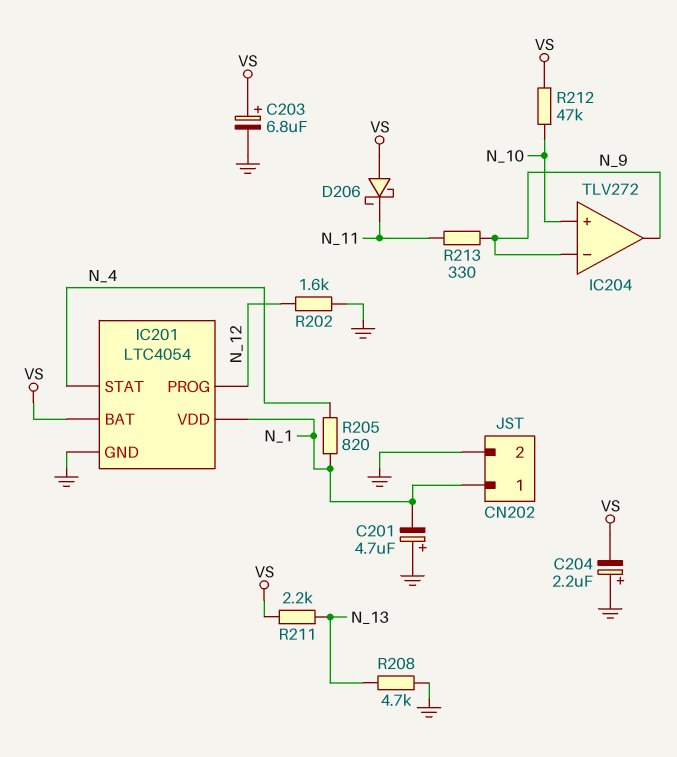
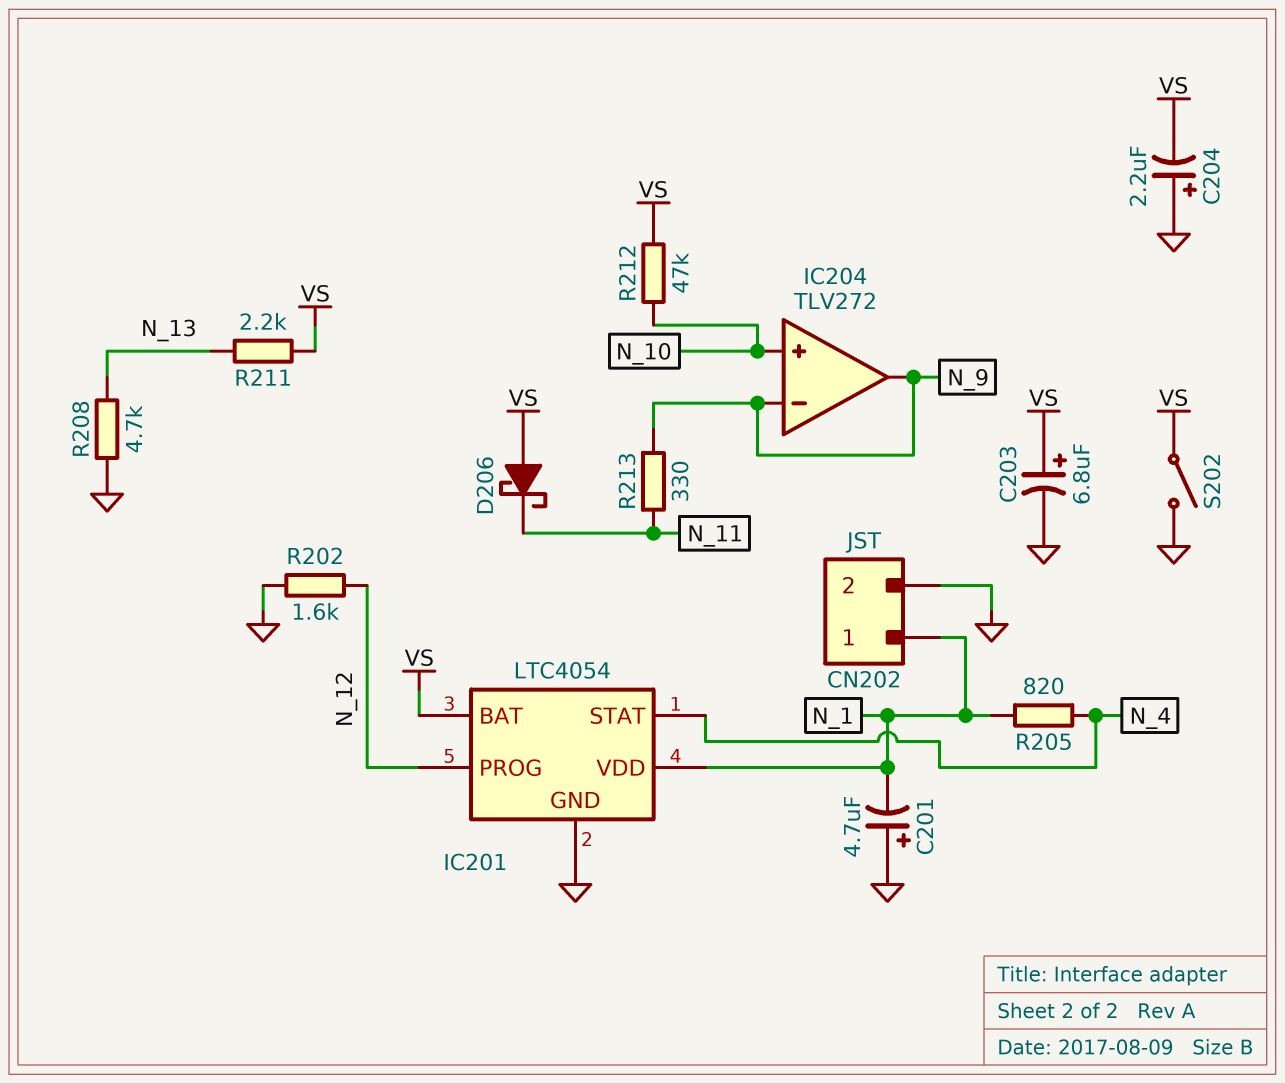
S202: none -> switch (GND, VS)

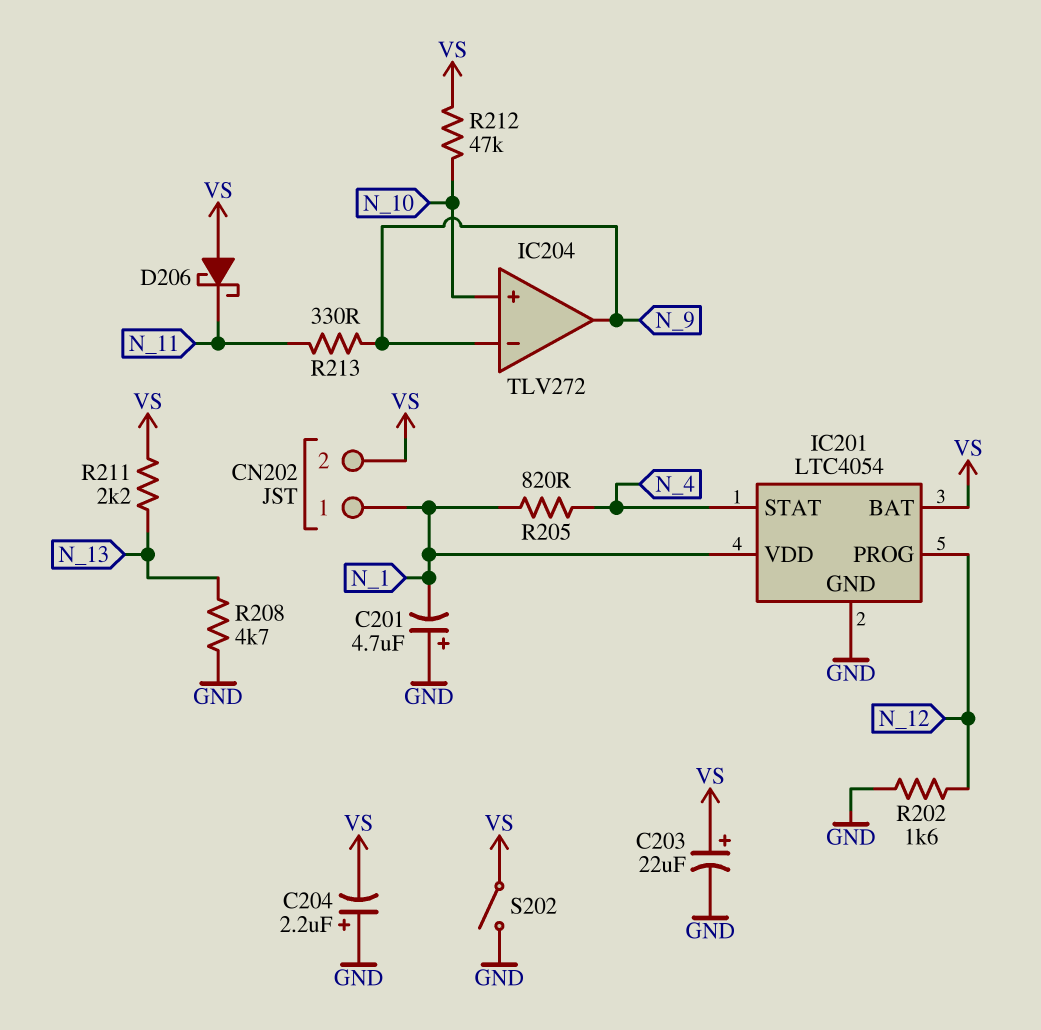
C203: 6.8uF (plus VS, minus GND) -> 22uF (plus VS, minus GND)
CN202 pin 2: GND -> VS

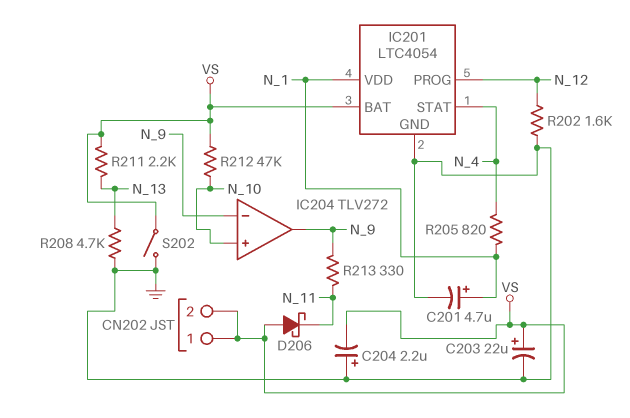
C201: 4.7uF (plus GND, minus N_1) -> 4.7uF (plus N_1, minus GND)
CN202 pin 1: N_1 -> VS

